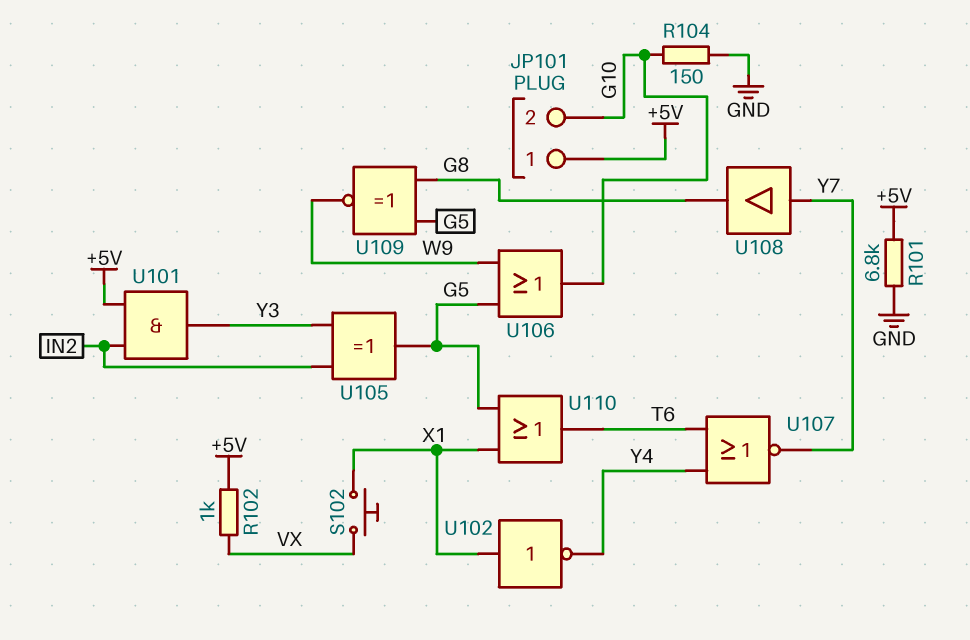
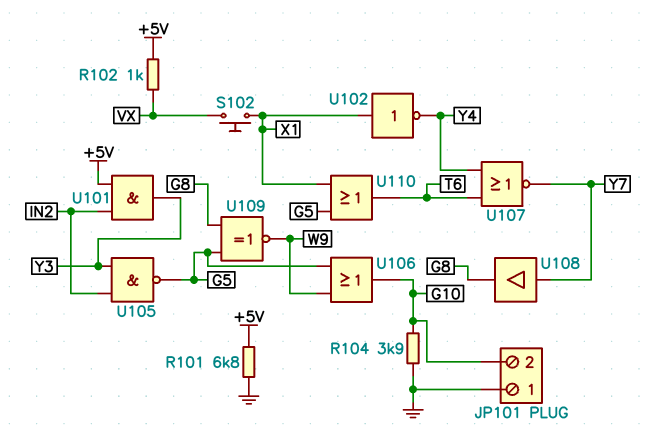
JP101 pin 1: +5V -> GND
R104: 150 (G10, GND) -> 3.9k (G10, GND)
U105: XOR (in IN2, in Y3, out G5) -> NAND (in IN2, in Y3, out G5)

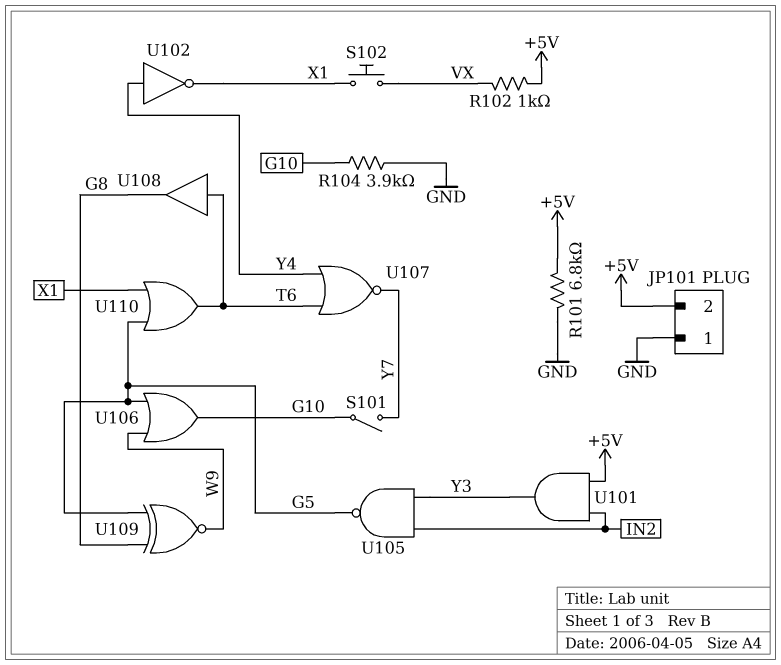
JP101 pin 2: G10 -> +5V
S101: none -> switch (G10, Y7)
U102: NOT (in X1, out Y4) -> NOT (in Y4, out X1)
U108: buffer (in Y7, out G8) -> buffer (in T6, out G8)

